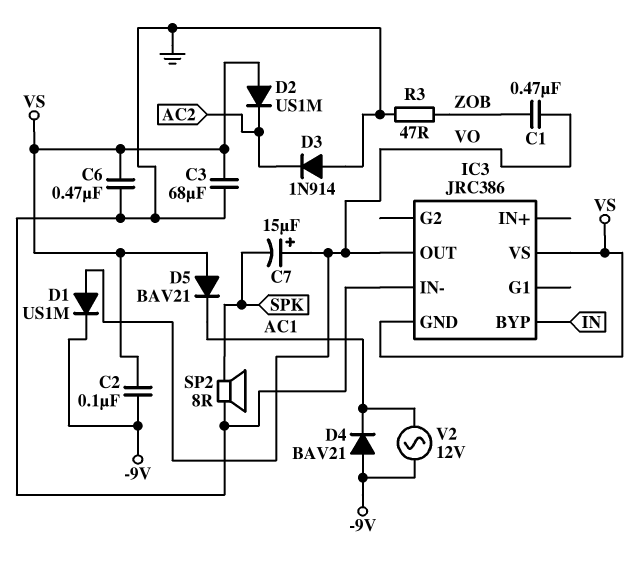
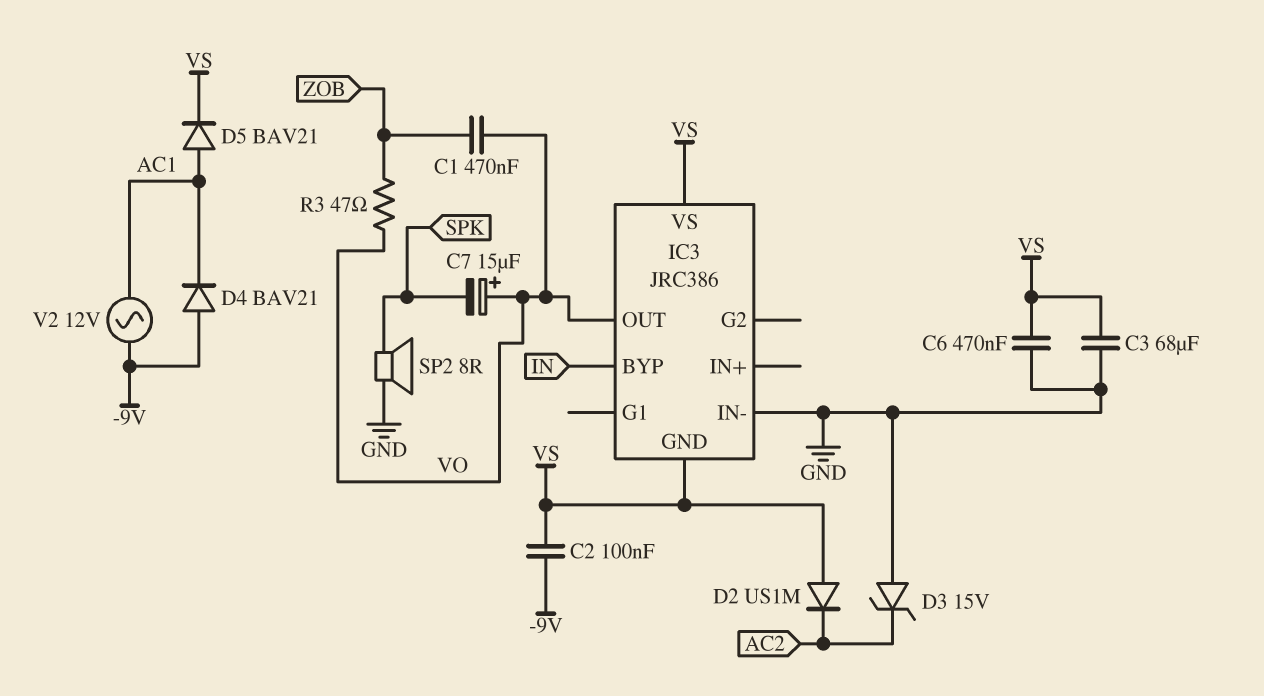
D1: diode US1M (A VO, K -9V) -> none
D3: diode 1N914 (A GND, K AC2) -> zener 15V (A GND, K AC2)
D5: diode BAV21 (A VS, K AC1) -> diode BAV21 (A AC1, K VS)
R3: 47 (GND, ZOB) -> 47 (VO, ZOB)

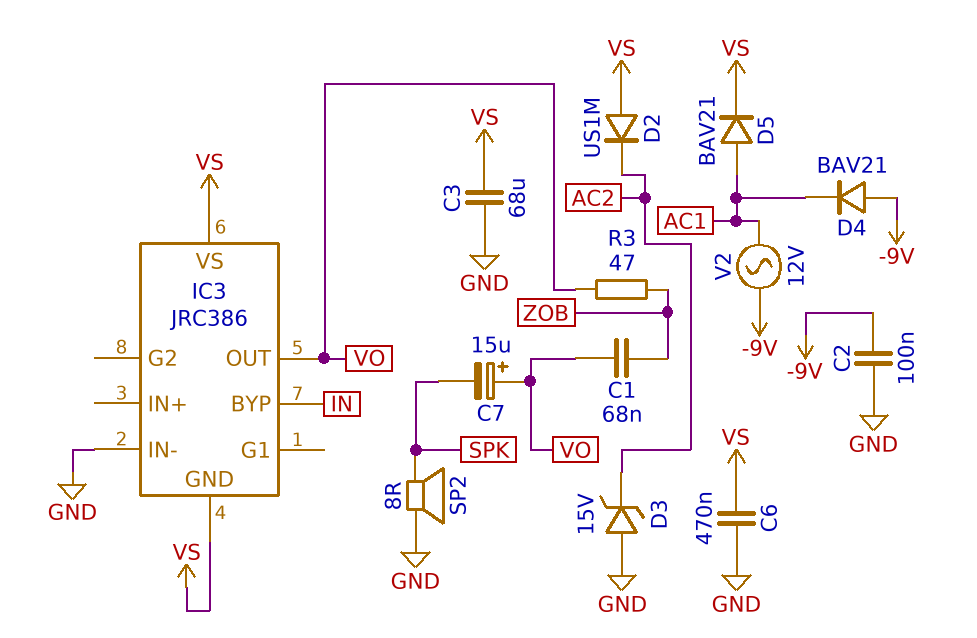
C1: 470nF (VO, ZOB) -> 68nF (VO, ZOB)
C2: 100nF (-9V, VS) -> 100nF (-9V, GND)

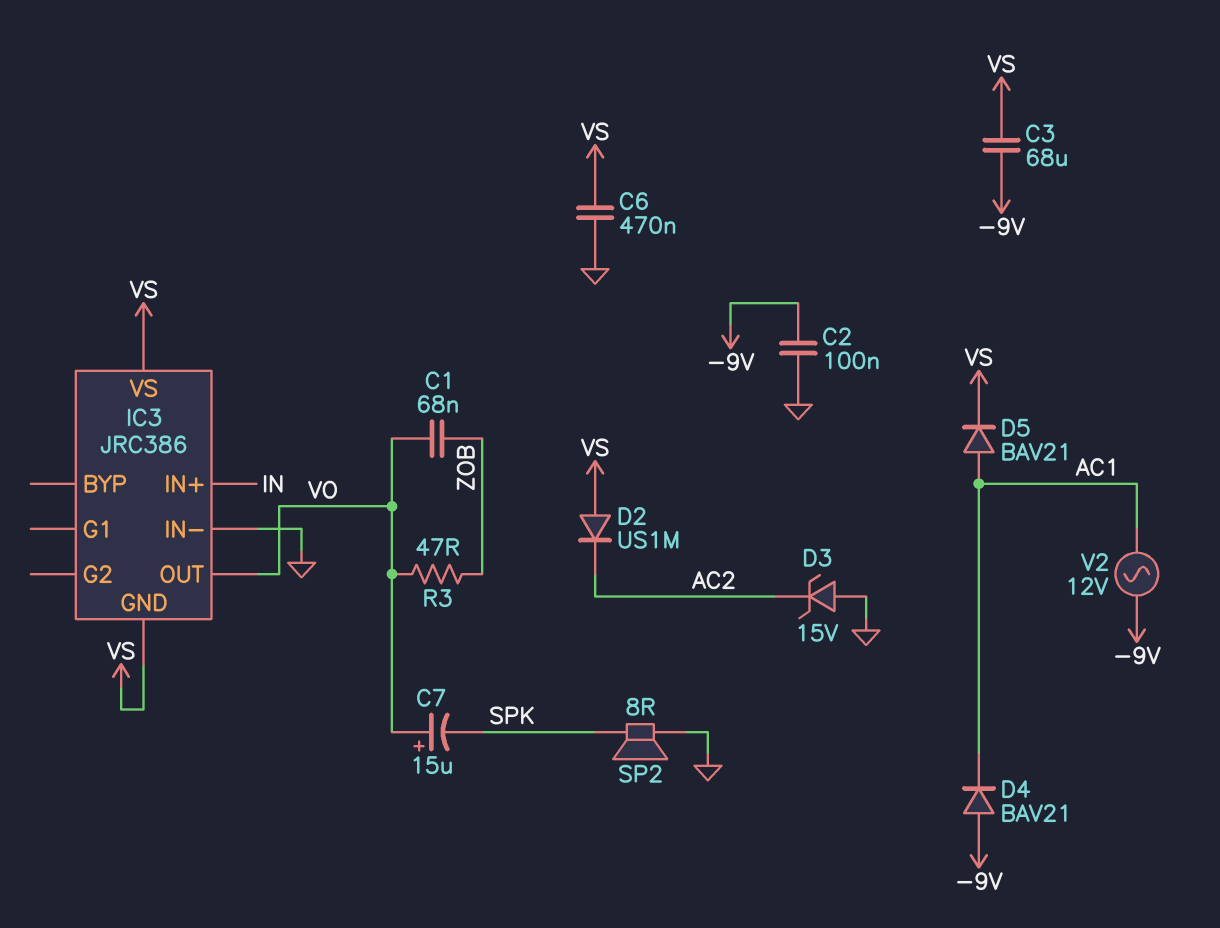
C3: 68uF (GND, VS) -> 68uF (-9V, VS)
IC3 pin BYP: IN -> none
IC3 pin IN+: none -> IN

